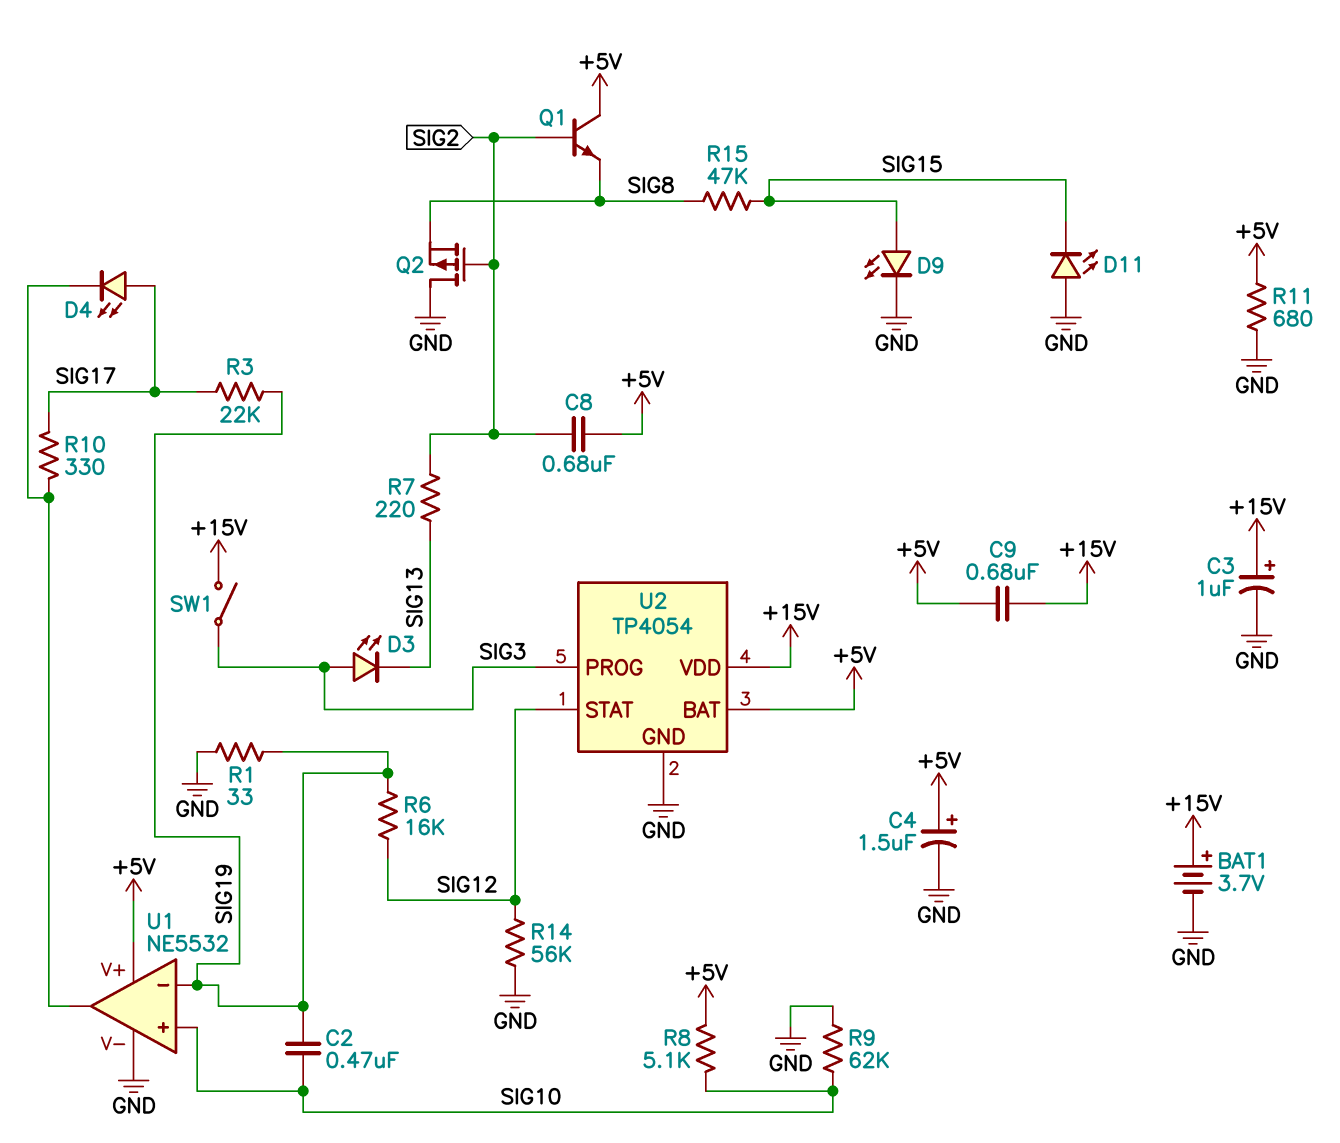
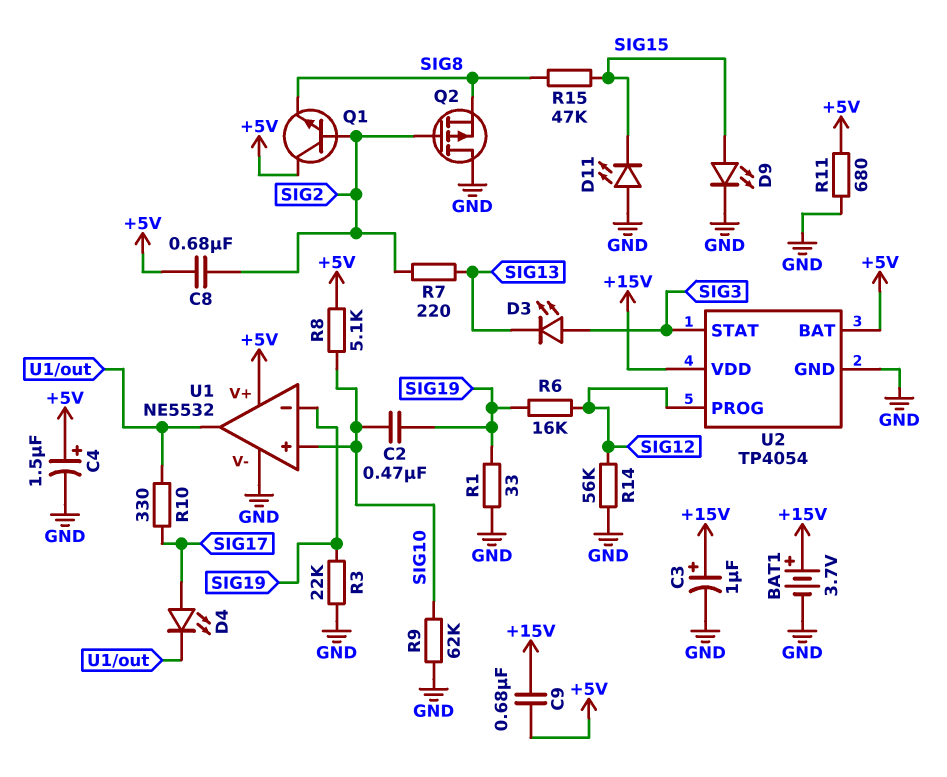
R3: 22k (SIG17, SIG19) -> 22k (GND, SIG19)
SW1: switch (+15V, SIG3) -> none
U2 pin PROG: SIG3 -> SIG12
U2 pin STAT: SIG12 -> SIG3

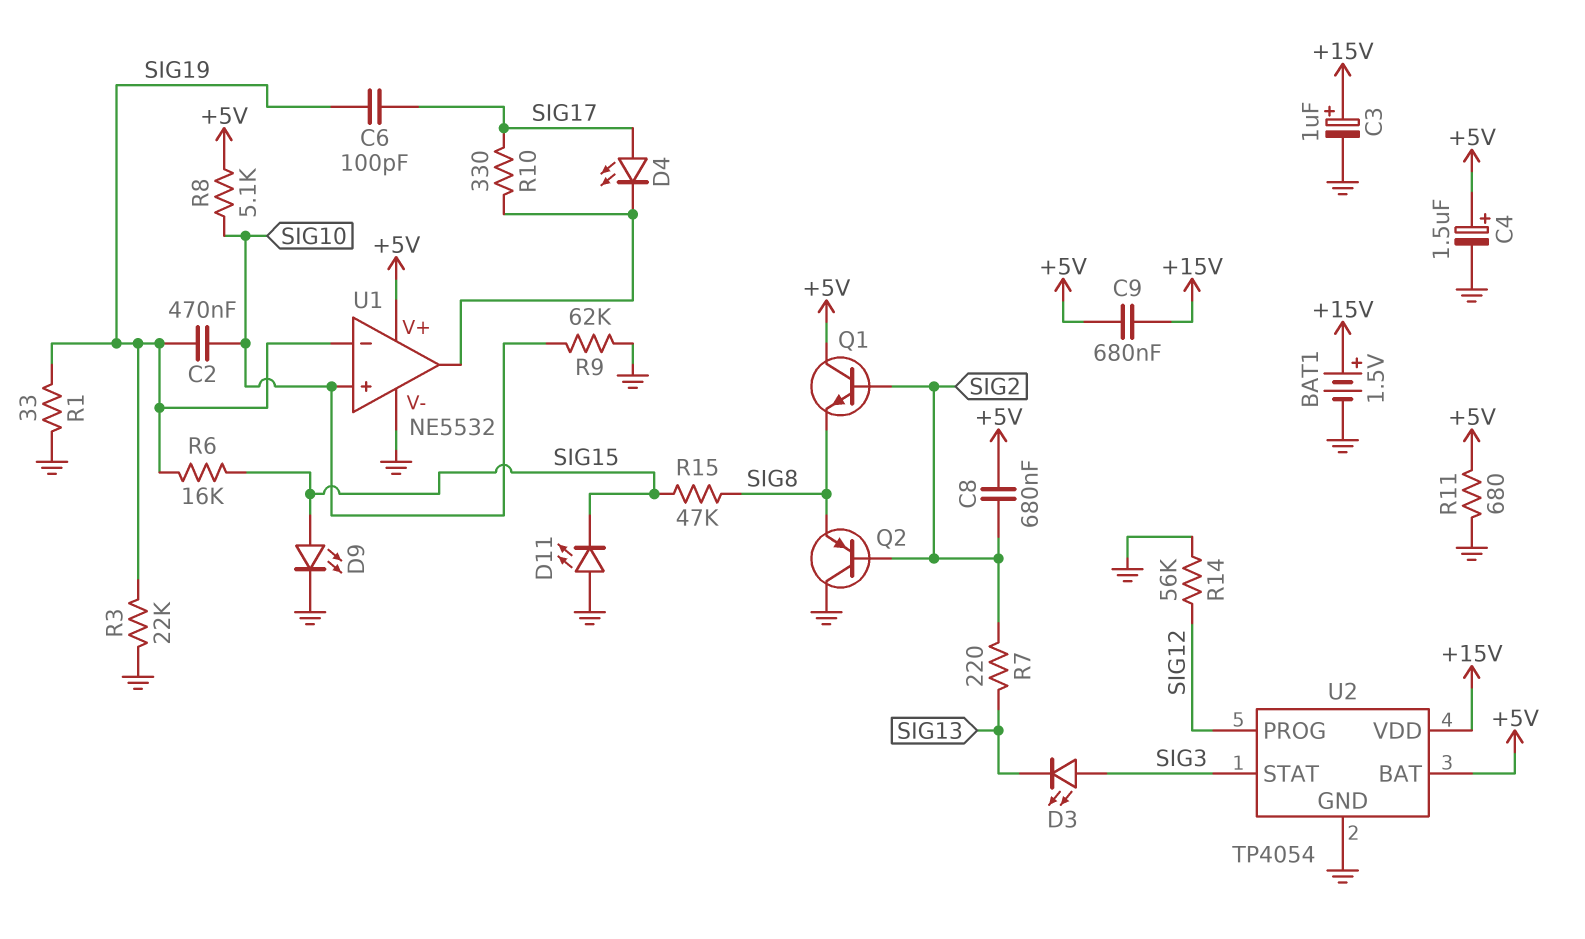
BAT1: 3.7V (plus +15V, minus GND) -> 1.5V (plus +15V, minus GND)
C6: none -> 100pF (SIG17, SIG19)
Q2: PMOS (G SIG2, D GND, S SIG8) -> PNP (B SIG2, C GND, E SIG8)
R6: 16k (SIG12, SIG19) -> 16k (SIG15, SIG19)

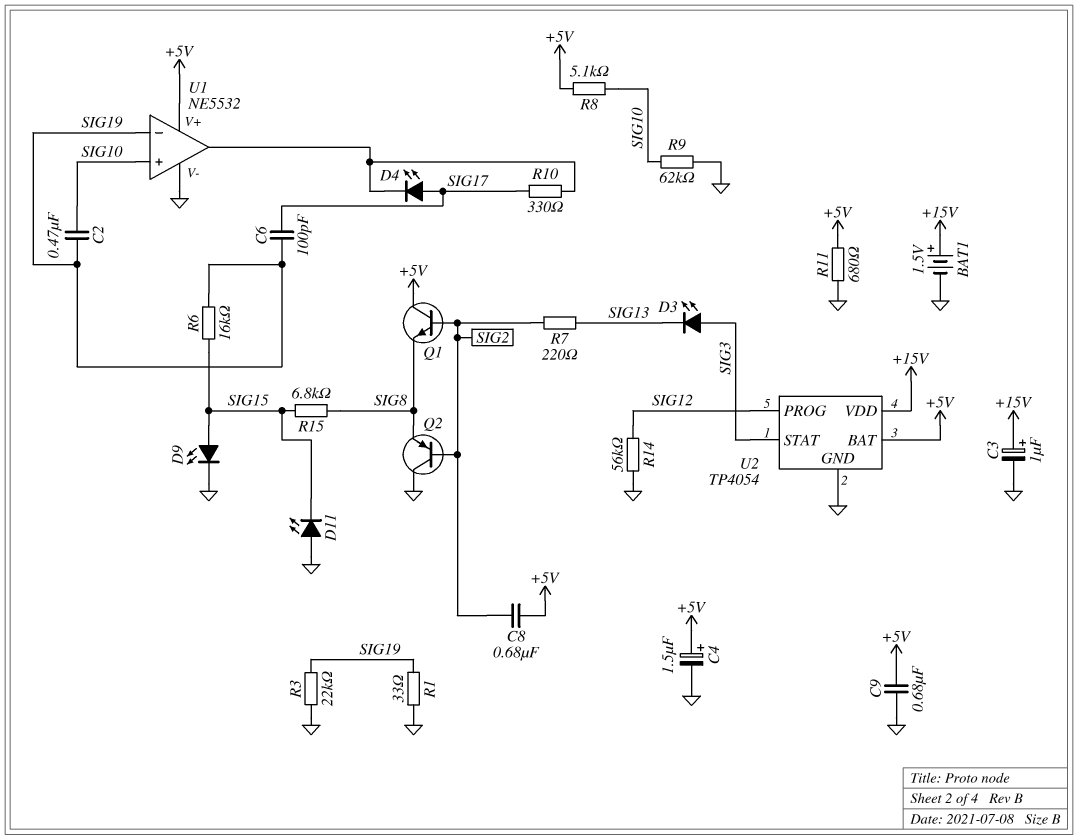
C9: 680nF (+5V, +15V) -> 680nF (+5V, GND)
R15: 47k (SIG8, SIG15) -> 6.8k (SIG8, SIG15)

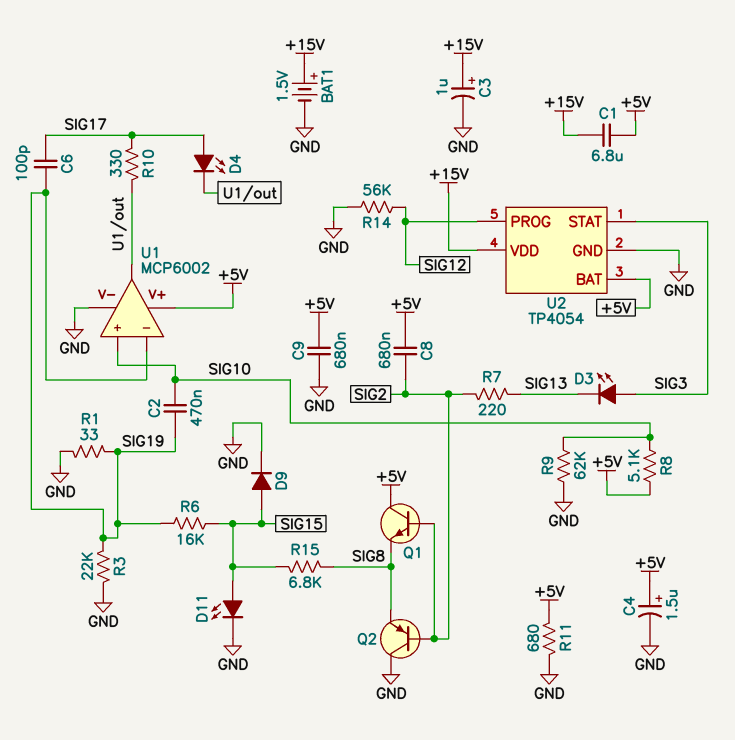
C1: none -> 6.8uF (+5V, +15V)
D9: LED (A SIG15, K GND) -> diode (A SIG15, K GND)
D11: LED (A GND, K SIG15) -> LED (A SIG15, K GND)
U1: NE5532 -> MCP6002

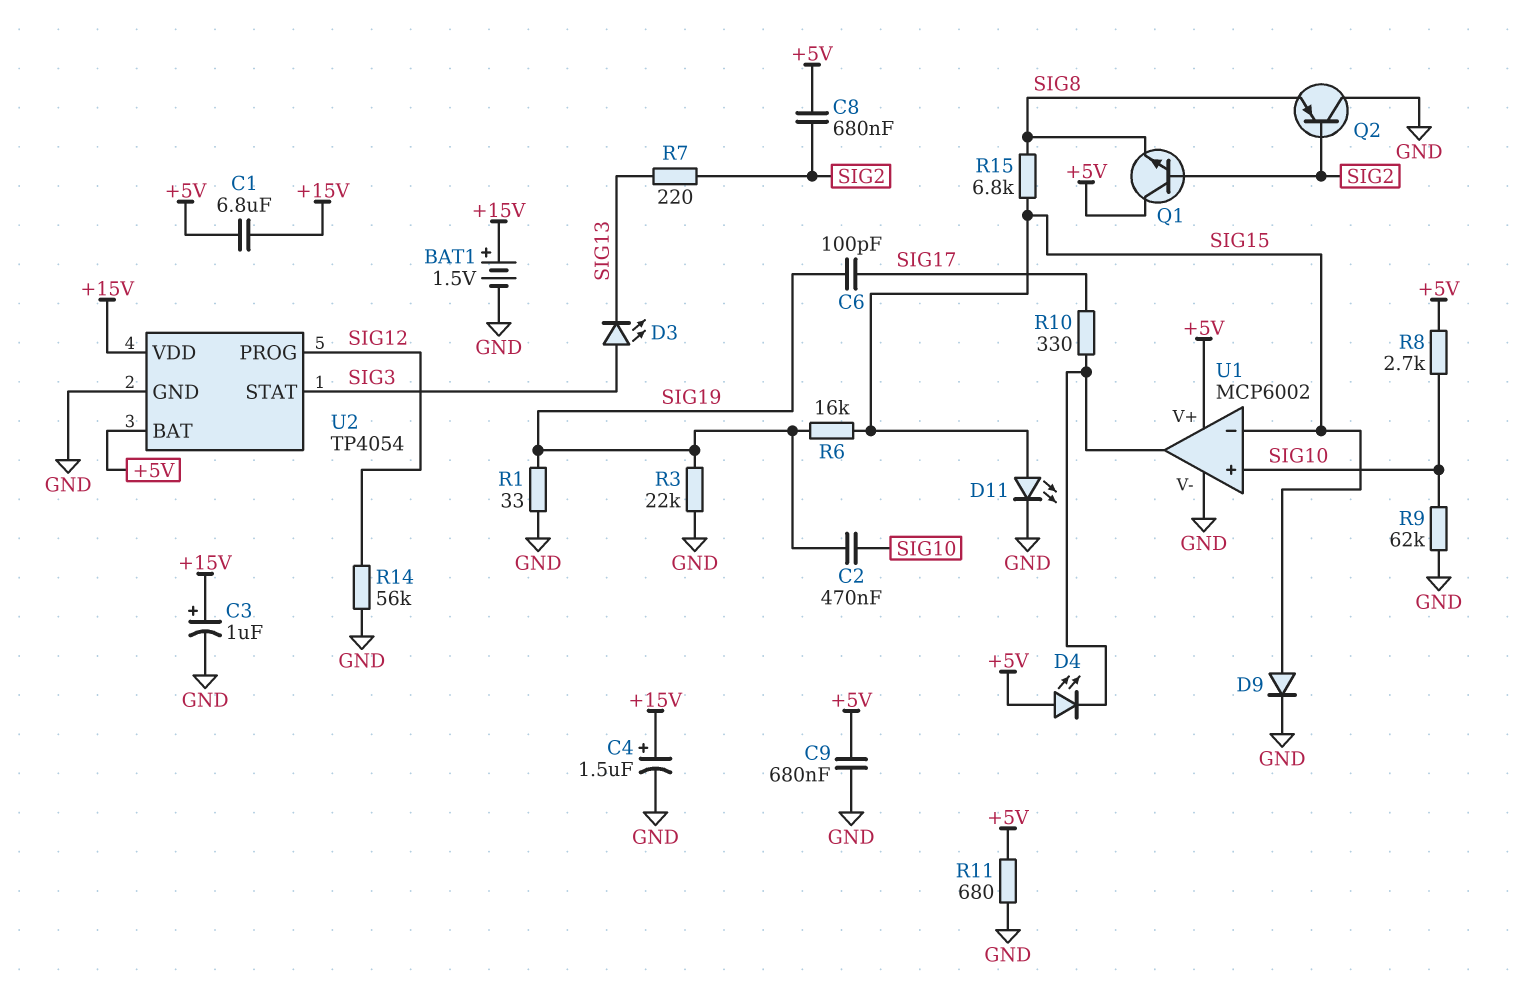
C4: 1.5uF (plus +5V, minus GND) -> 1.5uF (plus +15V, minus GND)
D4: LED (A SIG17, K U1/out) -> LED (A +5V, K U1/out)
R8: 5.1k (+5V, SIG10) -> 2.7k (+5V, SIG10)
U1 pin in-: SIG19 -> SIG15

